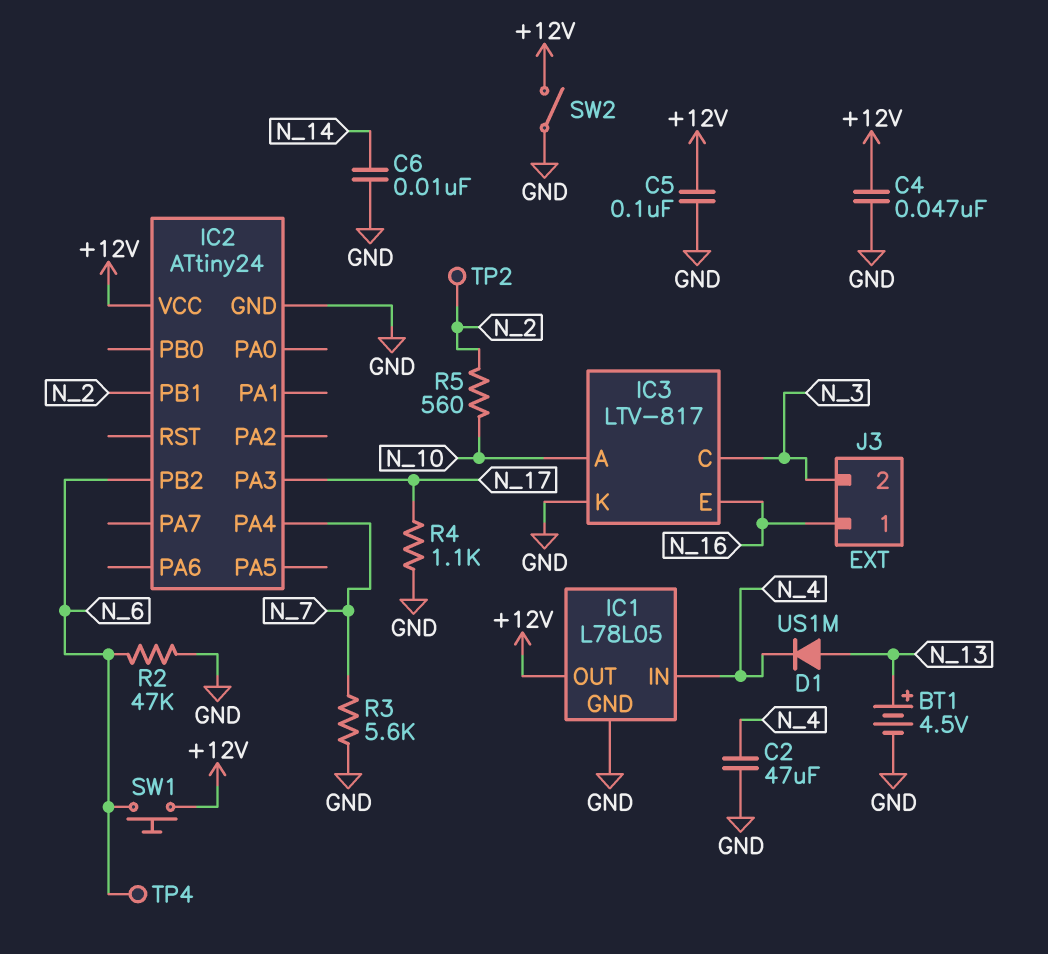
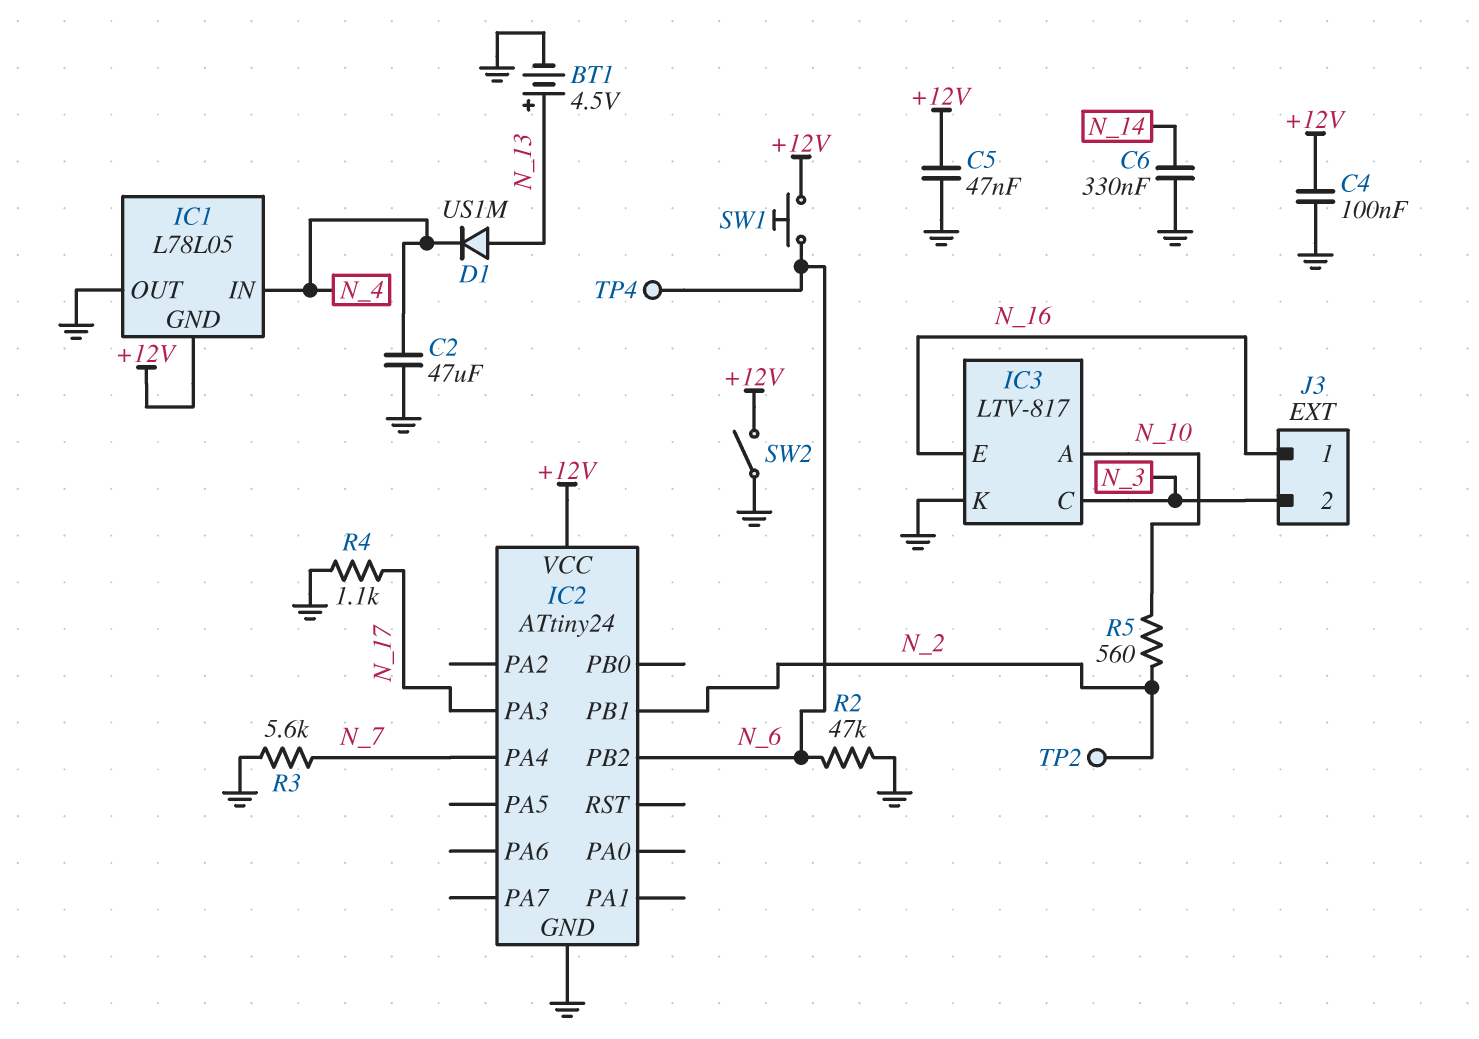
C4: 47nF (+12V, GND) -> 100nF (+12V, GND)
C5: 100nF (+12V, GND) -> 47nF (+12V, GND)
C6: 10nF (GND, N_14) -> 330nF (GND, N_14)
IC1 pin GND: GND -> +12V
IC1 pin OUT: +12V -> GND

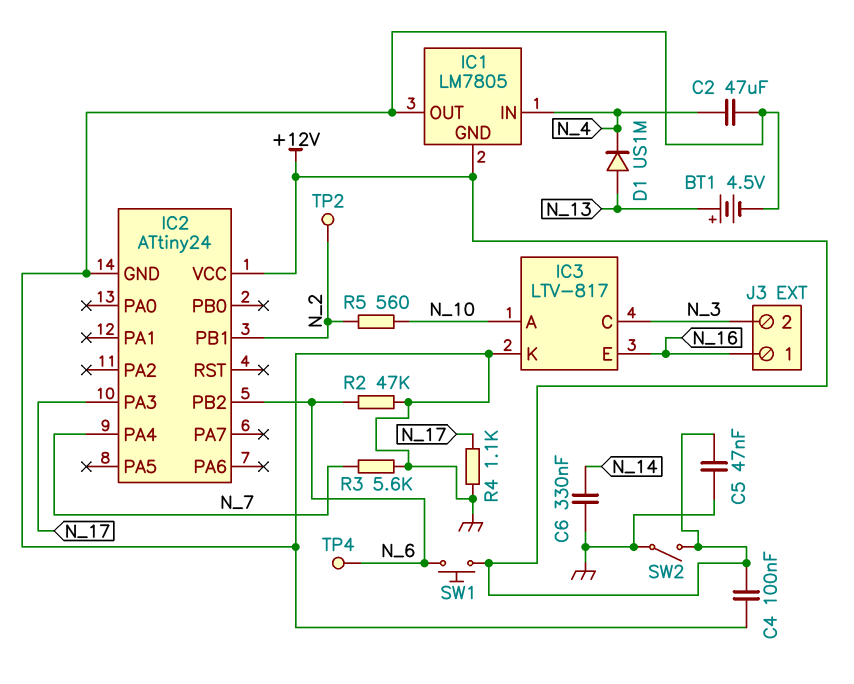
IC1: L78L05 -> LM7805

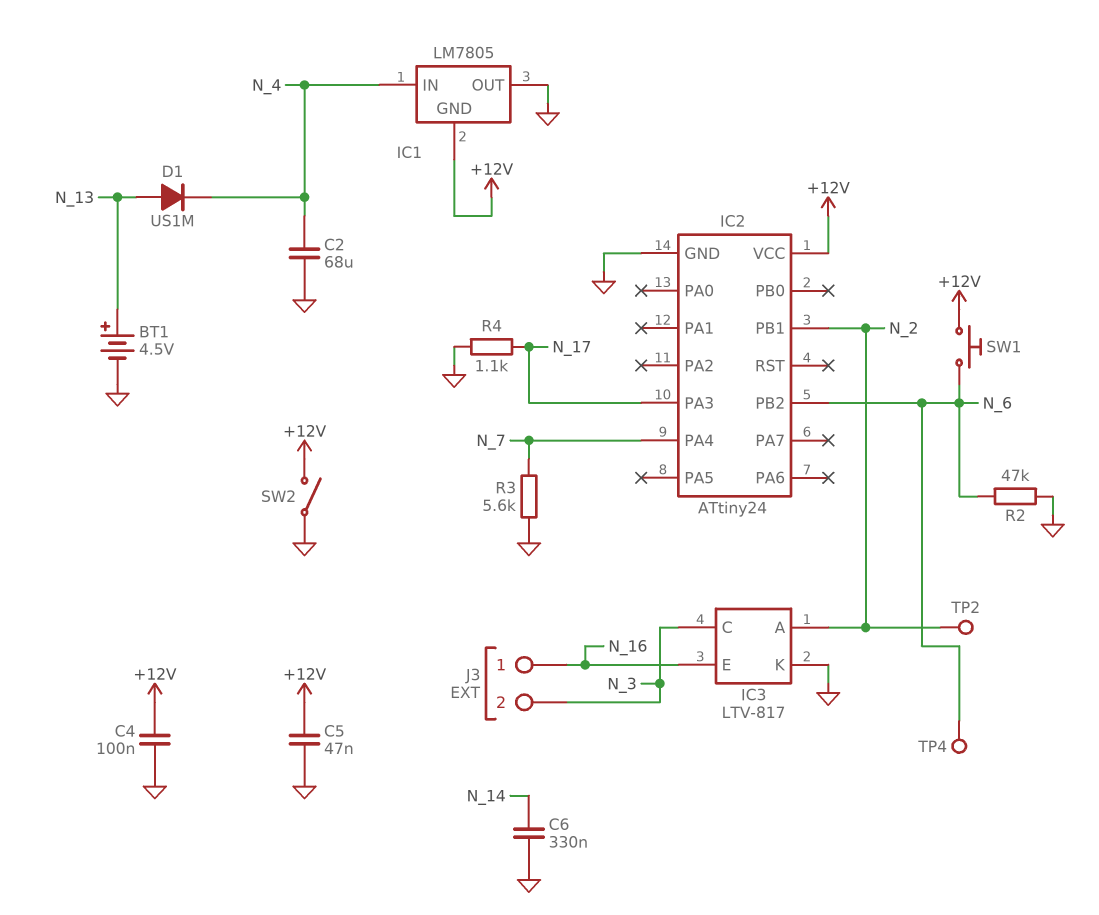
C2: 47uF (GND, N_4) -> 68uF (GND, N_4)
IC3 pin A: N_10 -> N_2
R5: 560 (N_2, N_10) -> none

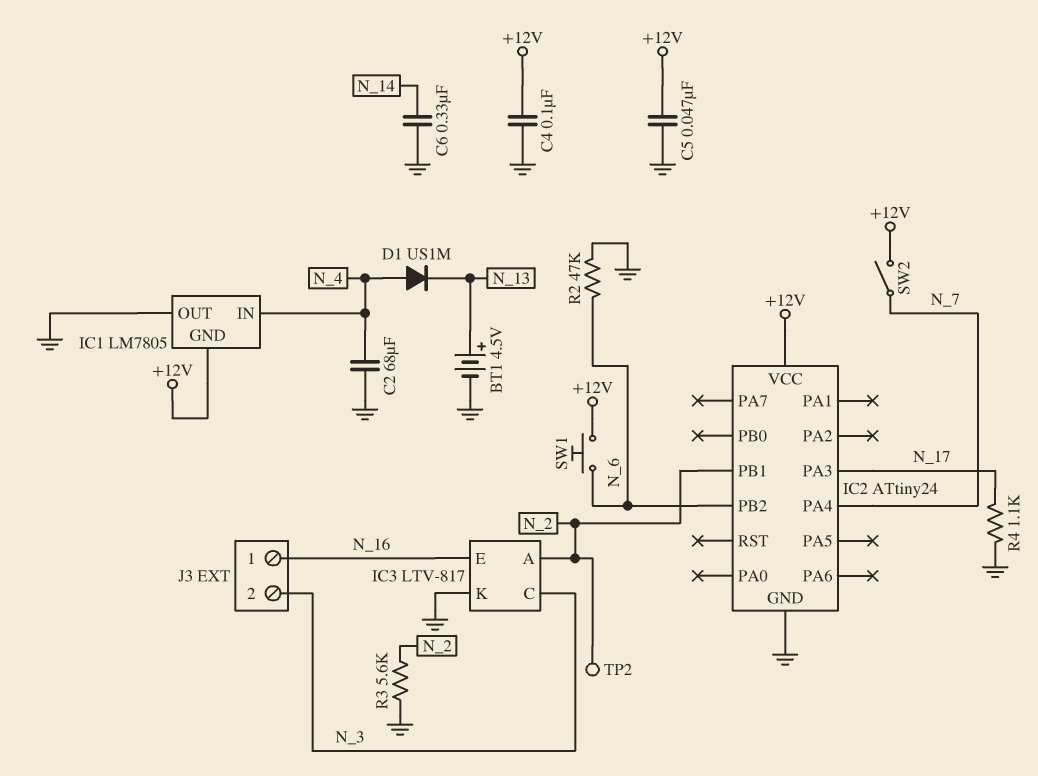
D1: diode US1M (A N_13, K N_4) -> diode US1M (A N_4, K N_13)
R3: 5.6k (GND, N_7) -> 5.6k (GND, N_2)
SW2: switch (+12V, GND) -> switch (+12V, N_7)
TP4: test point (N_6) -> none

